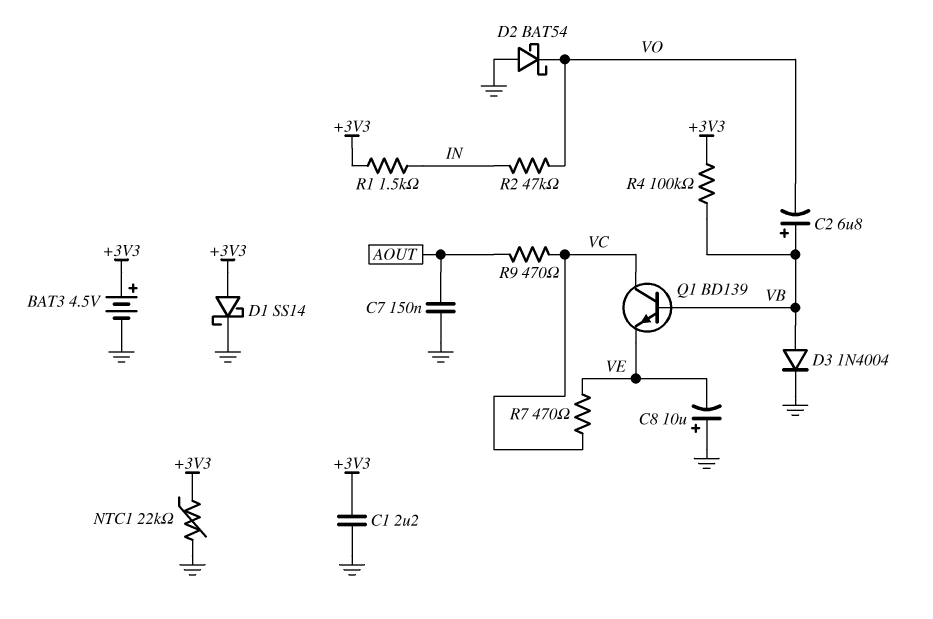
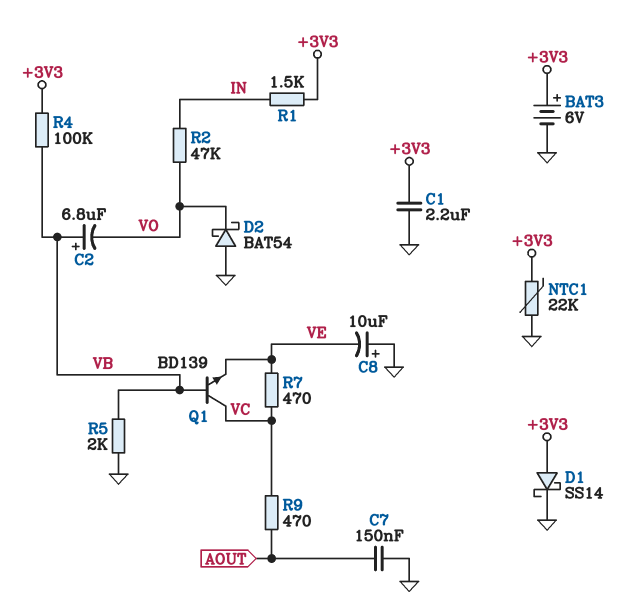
BAT3: 4.5V (plus +3V3, minus GND) -> 6V (plus +3V3, minus GND)
D3: diode 1N4004 (A VB, K GND) -> none
R5: none -> 2k (GND, VB)

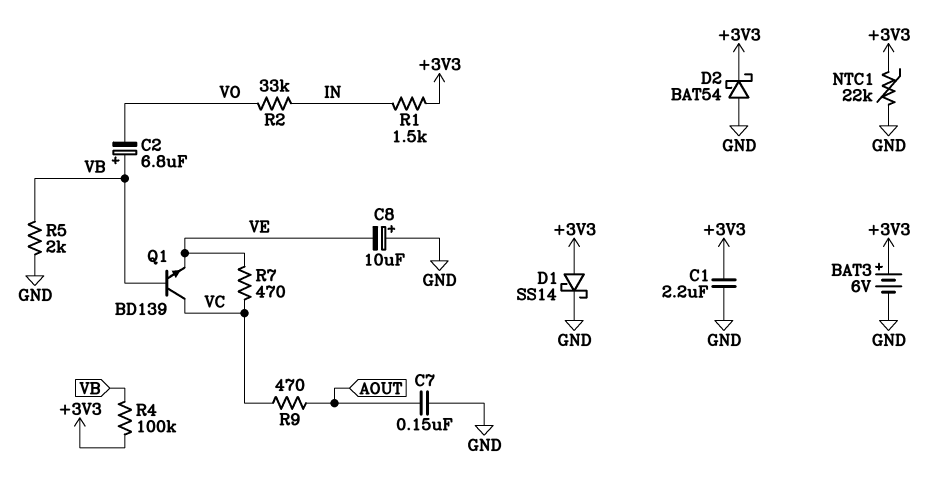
D2: schottky BAT54 (A GND, K VO) -> schottky BAT54 (A GND, K +3V3)
R2: 47k (IN, VO) -> 33k (IN, VO)

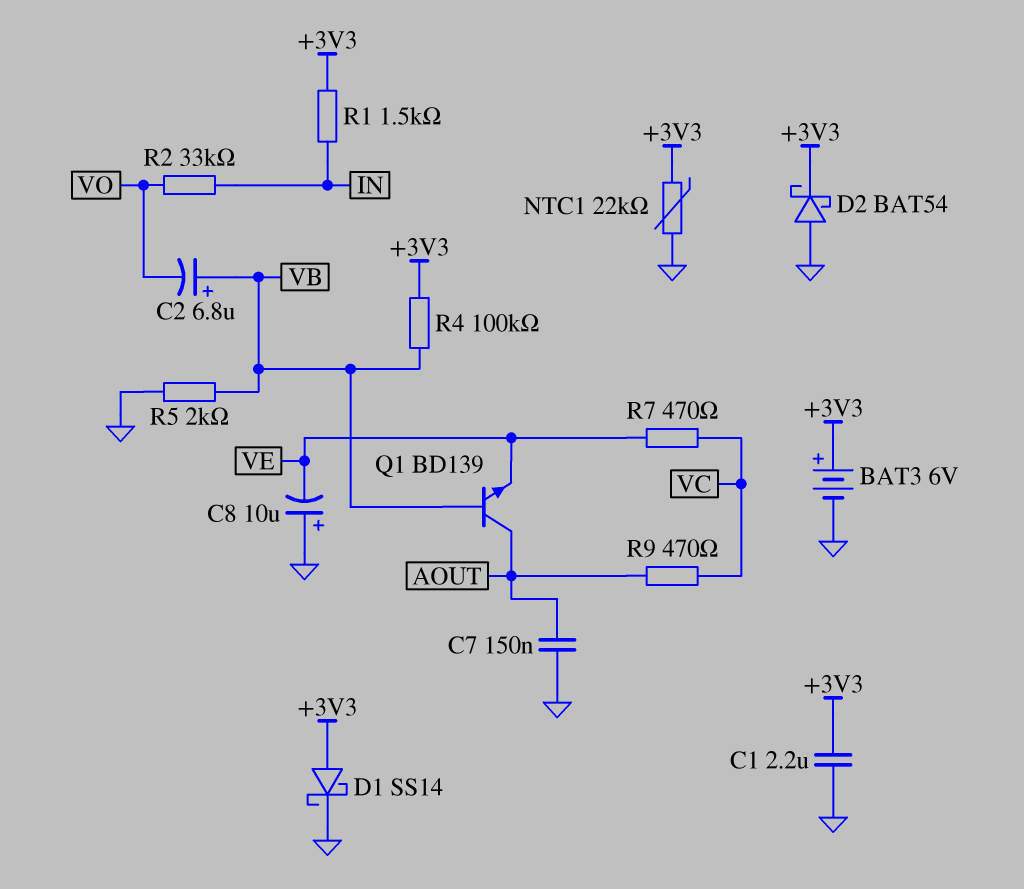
Q1: NPN BD139 (B VB, C VC, E VE) -> NPN BD139 (B VB, C AOUT, E VE)

